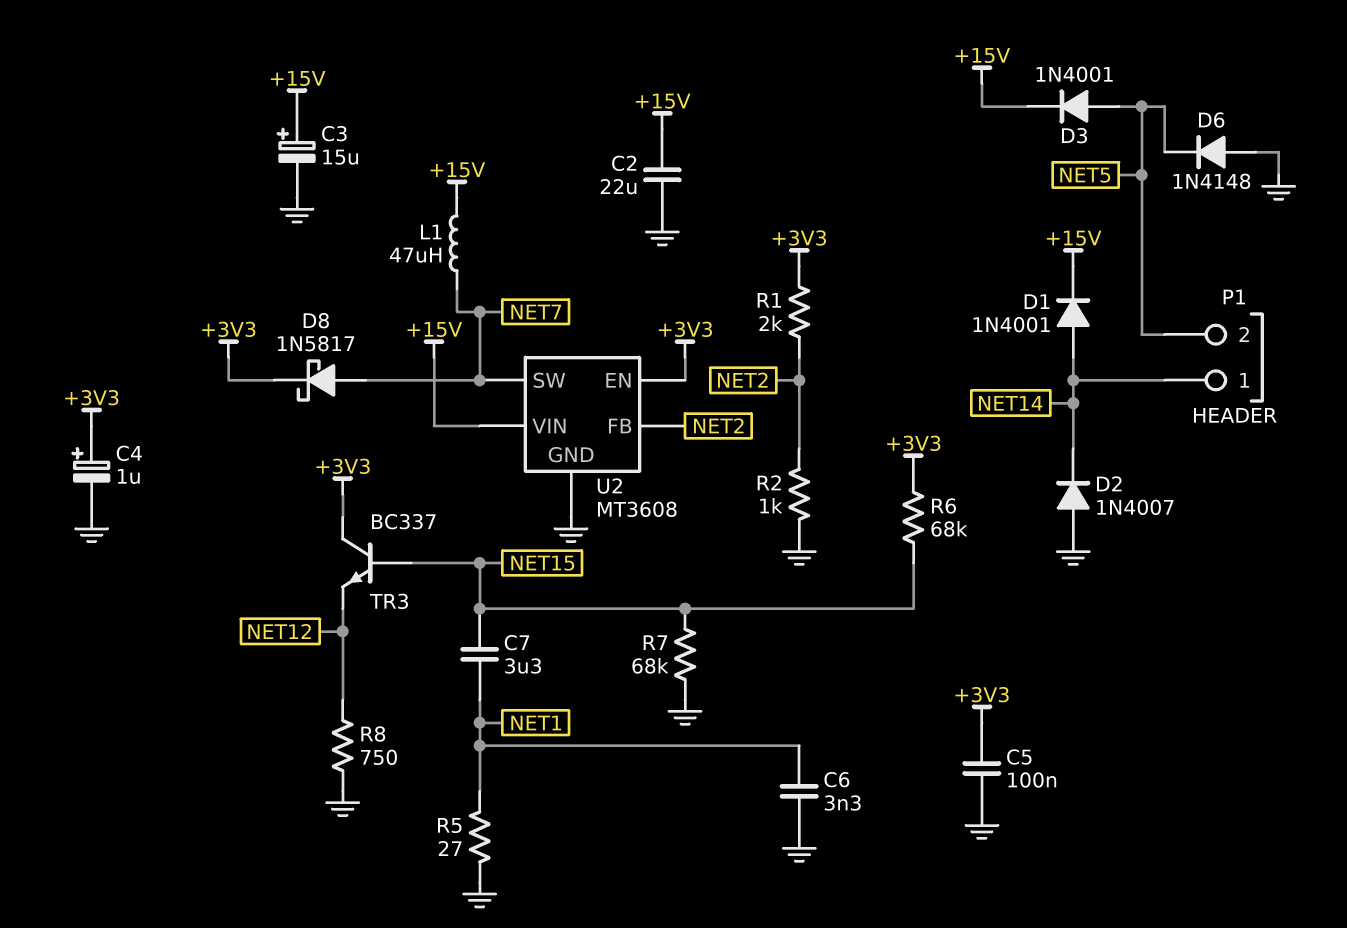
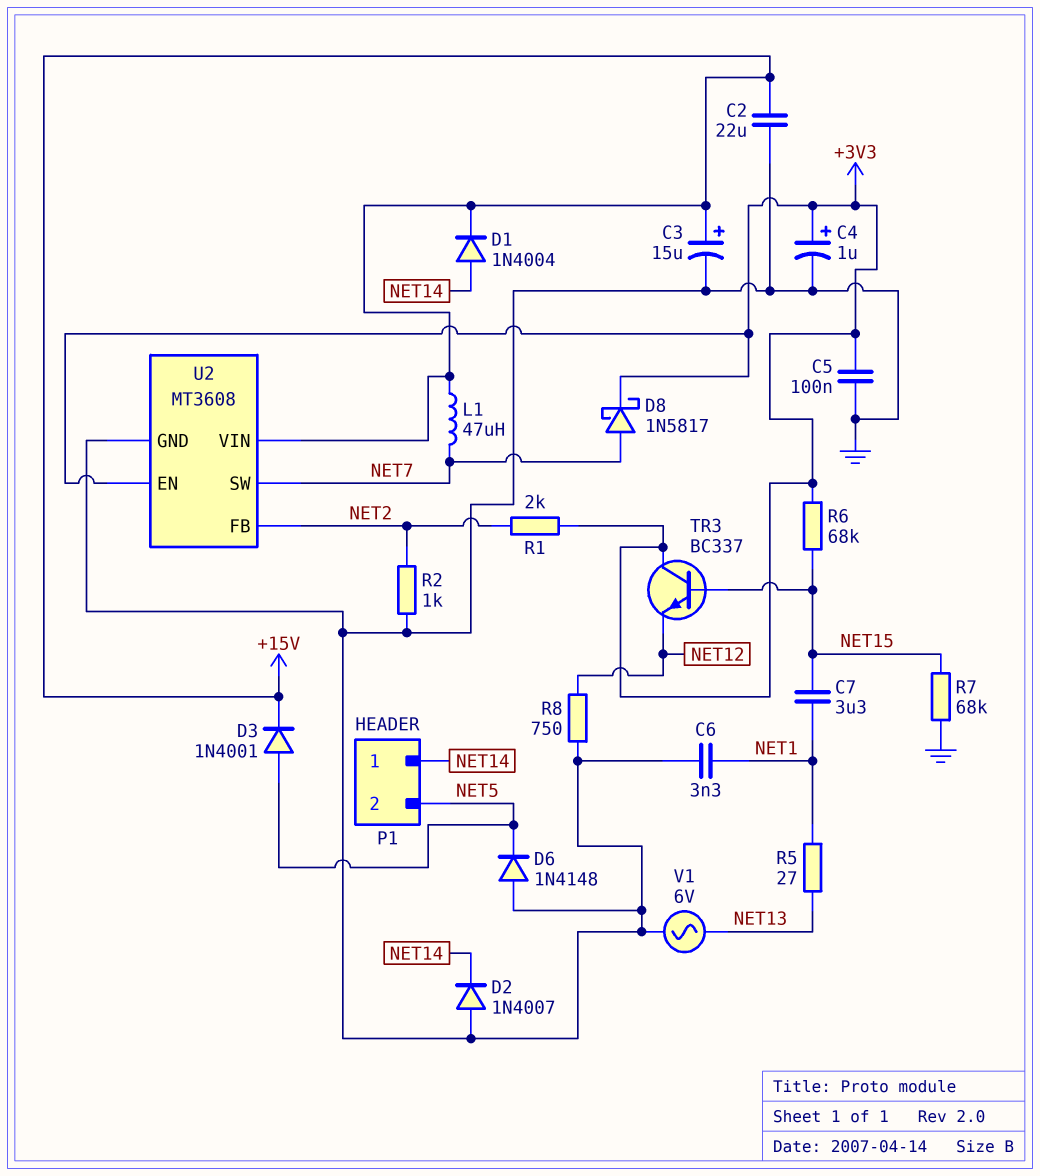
D1: diode 1N4001 (A NET14, K +15V) -> diode 1N4004 (A NET14, K +15V)
R5: 27 (GND, NET1) -> 27 (NET1, NET13)
V1: none -> AC 6V (GND, NET13)

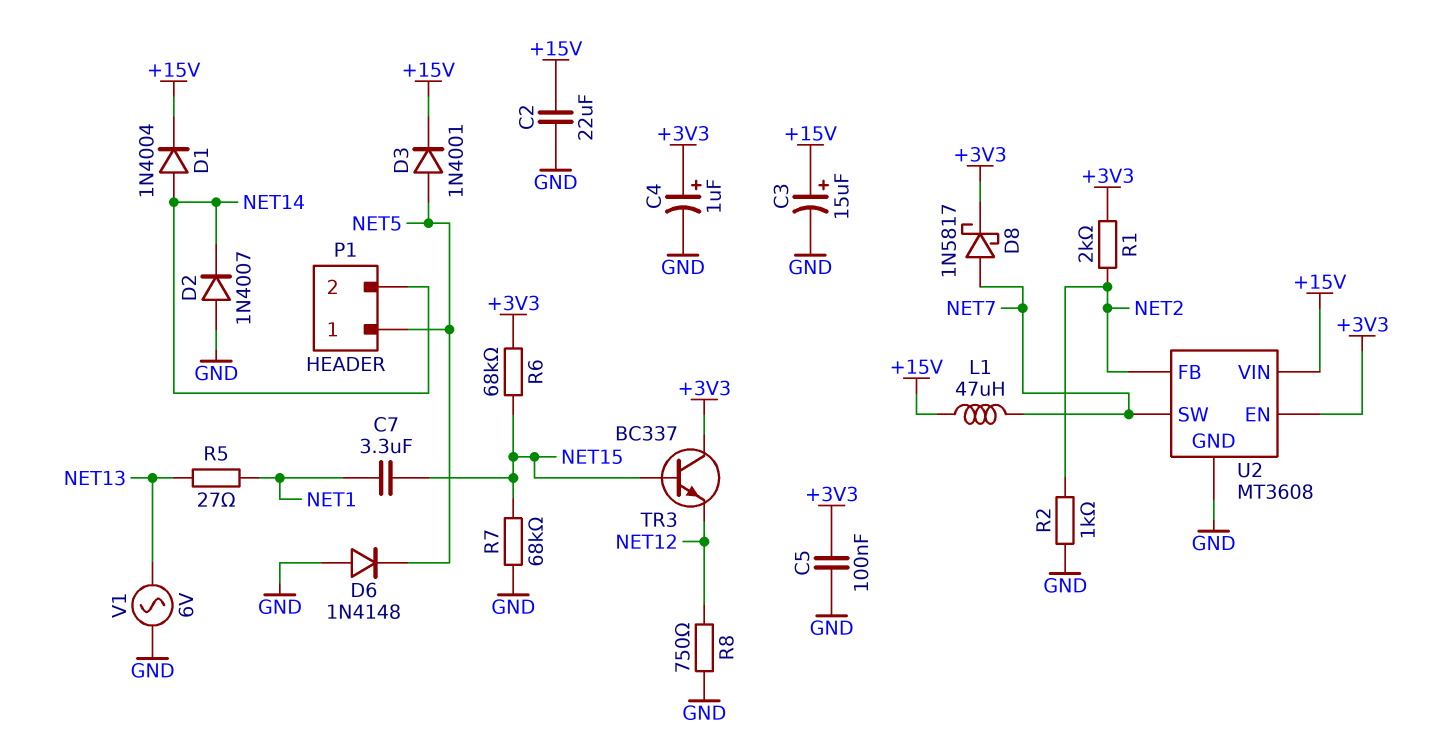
C6: 3.3nF (GND, NET1) -> none
P1 pin 1: NET14 -> NET5
P1 pin 2: NET5 -> NET14

